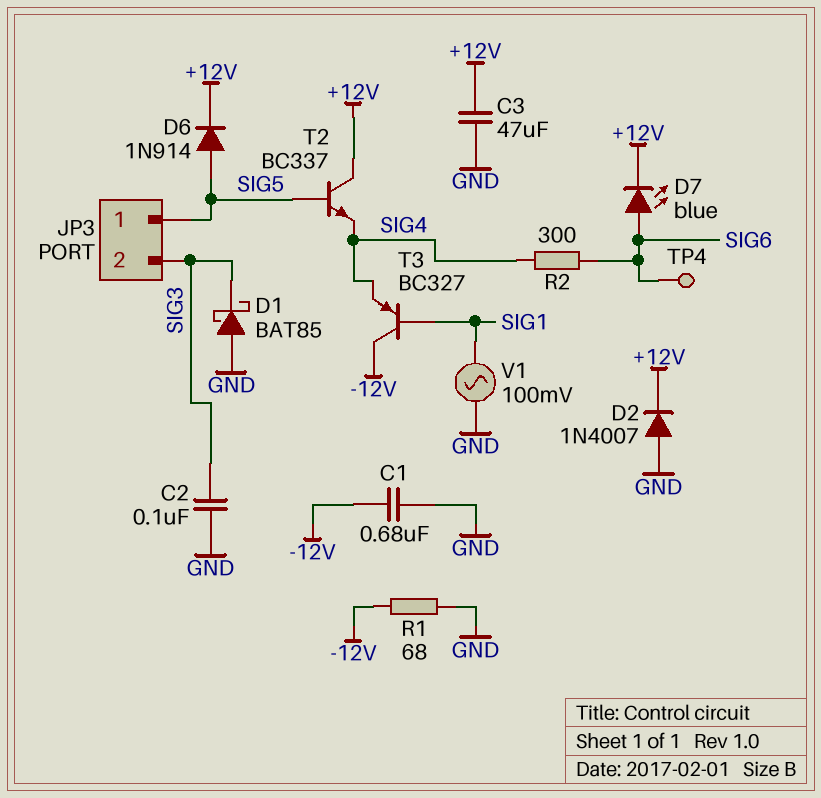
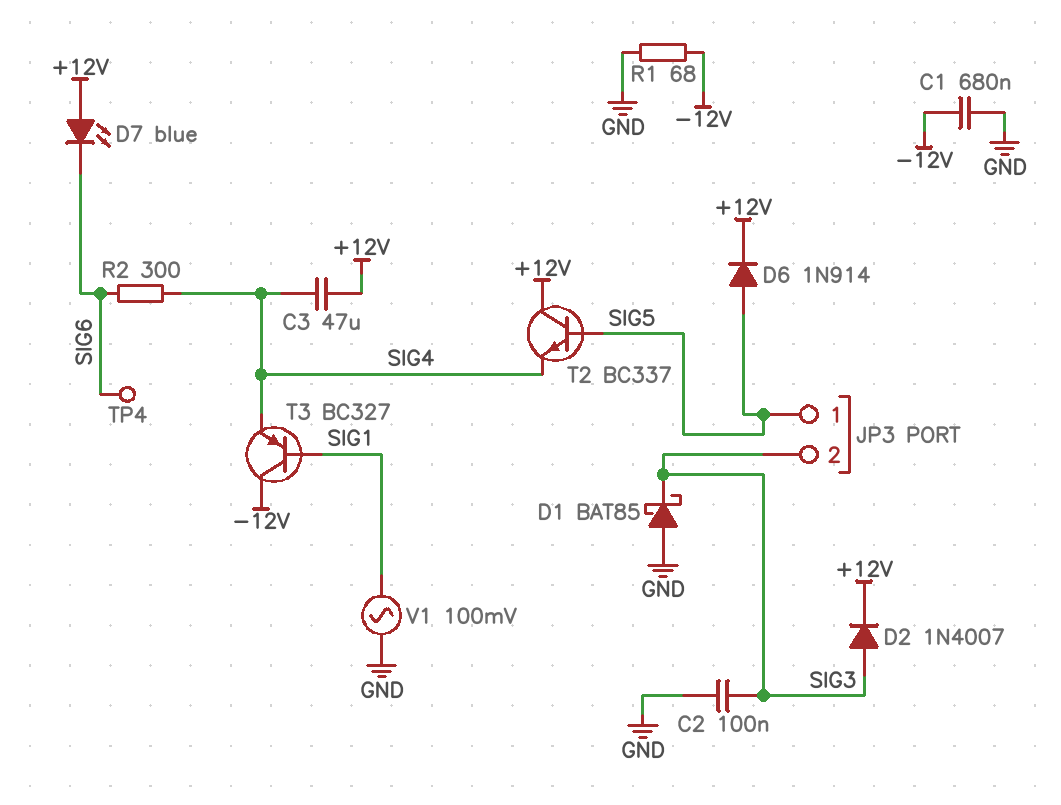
C3: 47uF (+12V, GND) -> 47uF (+12V, SIG4)
D2: diode 1N4007 (A GND, K +12V) -> diode 1N4007 (A SIG3, K +12V)
D7: LED blue (A SIG6, K +12V) -> LED blue (A +12V, K SIG6)

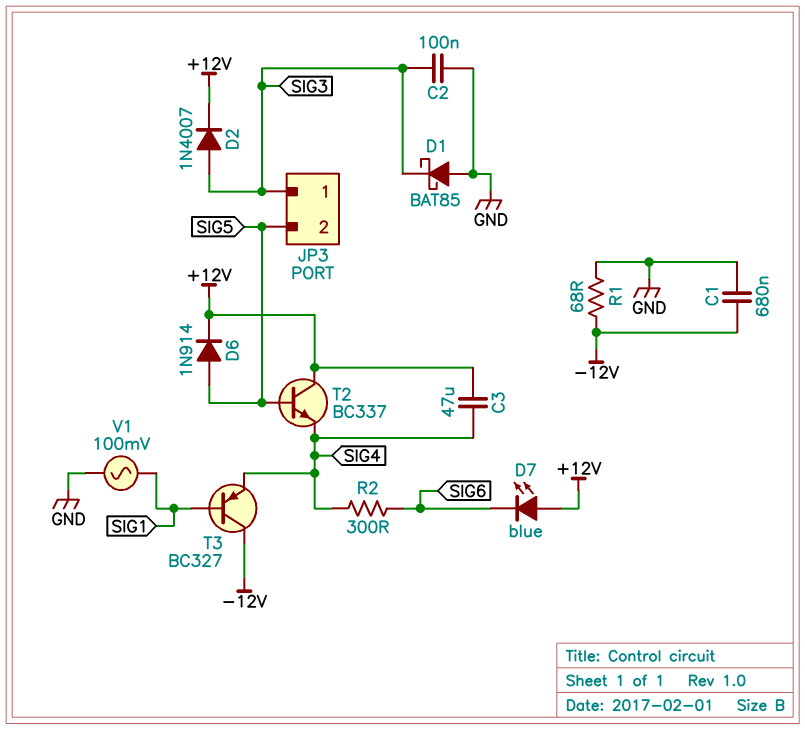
JP3 pin 1: SIG5 -> SIG3
JP3 pin 2: SIG3 -> SIG5
TP4: test point (SIG6) -> none

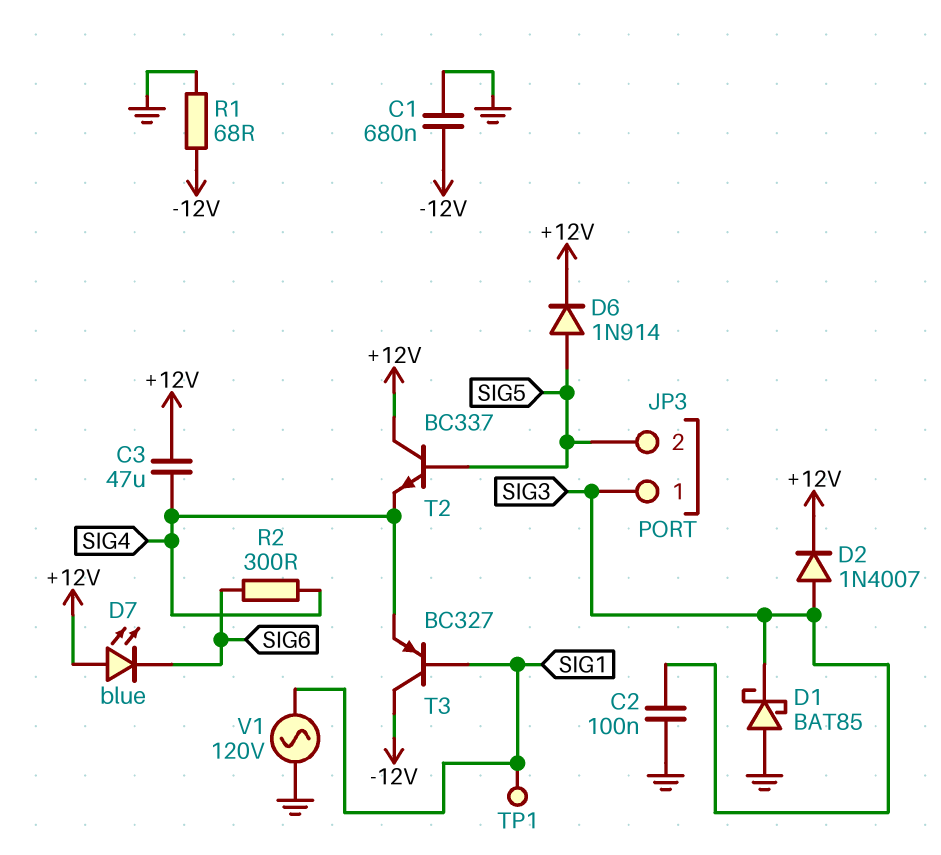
TP1: none -> test point (SIG1)
V1: AC 100mV (GND, SIG1) -> AC 120V (GND, SIG1)

